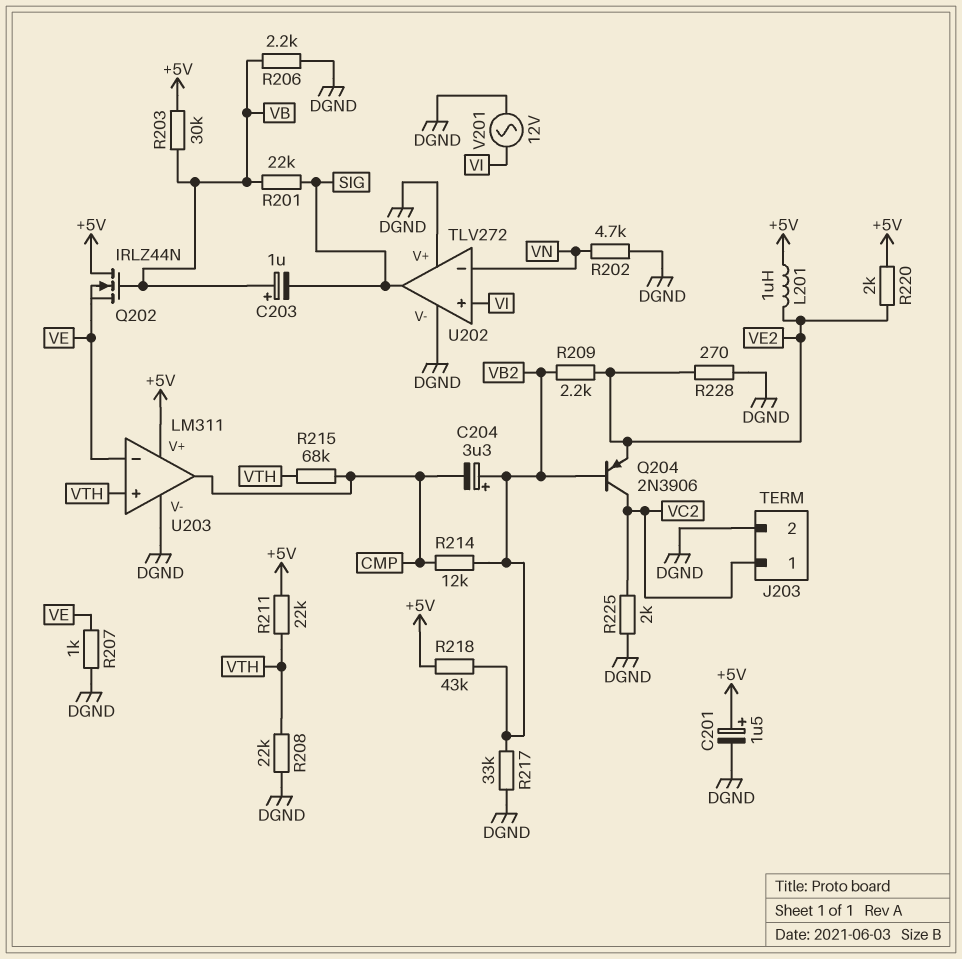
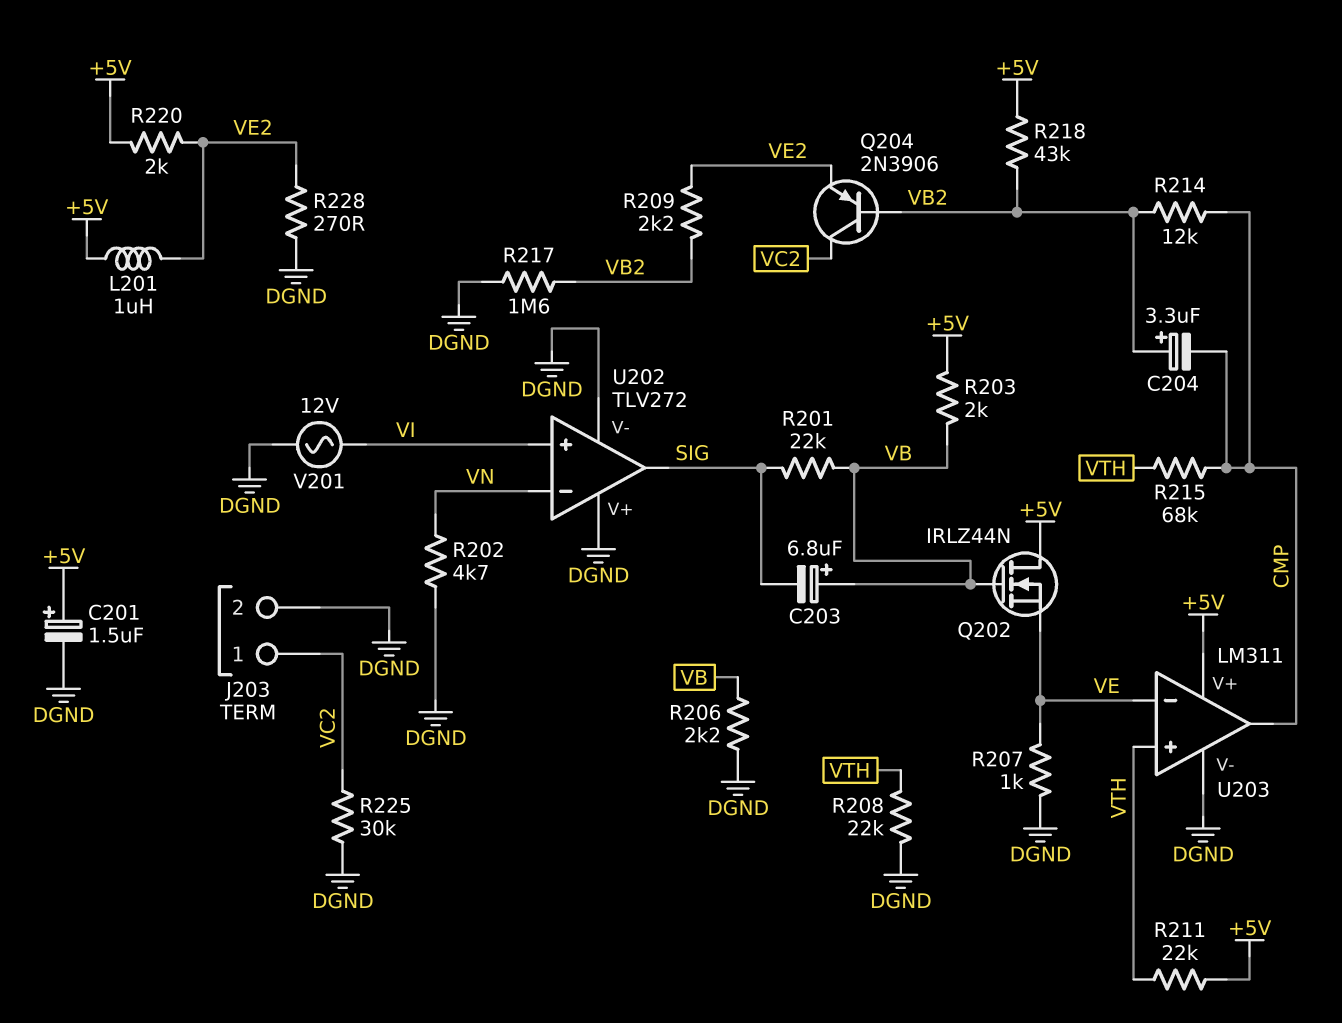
C203: 1uF (plus VB, minus SIG) -> 6.8uF (plus VB, minus SIG)
R203: 30k (+5V, VB) -> 2k (+5V, VB)
R217: 33k (DGND, VB2) -> 1.6M (DGND, VB2)
R225: 2k (DGND, VC2) -> 30k (DGND, VC2)

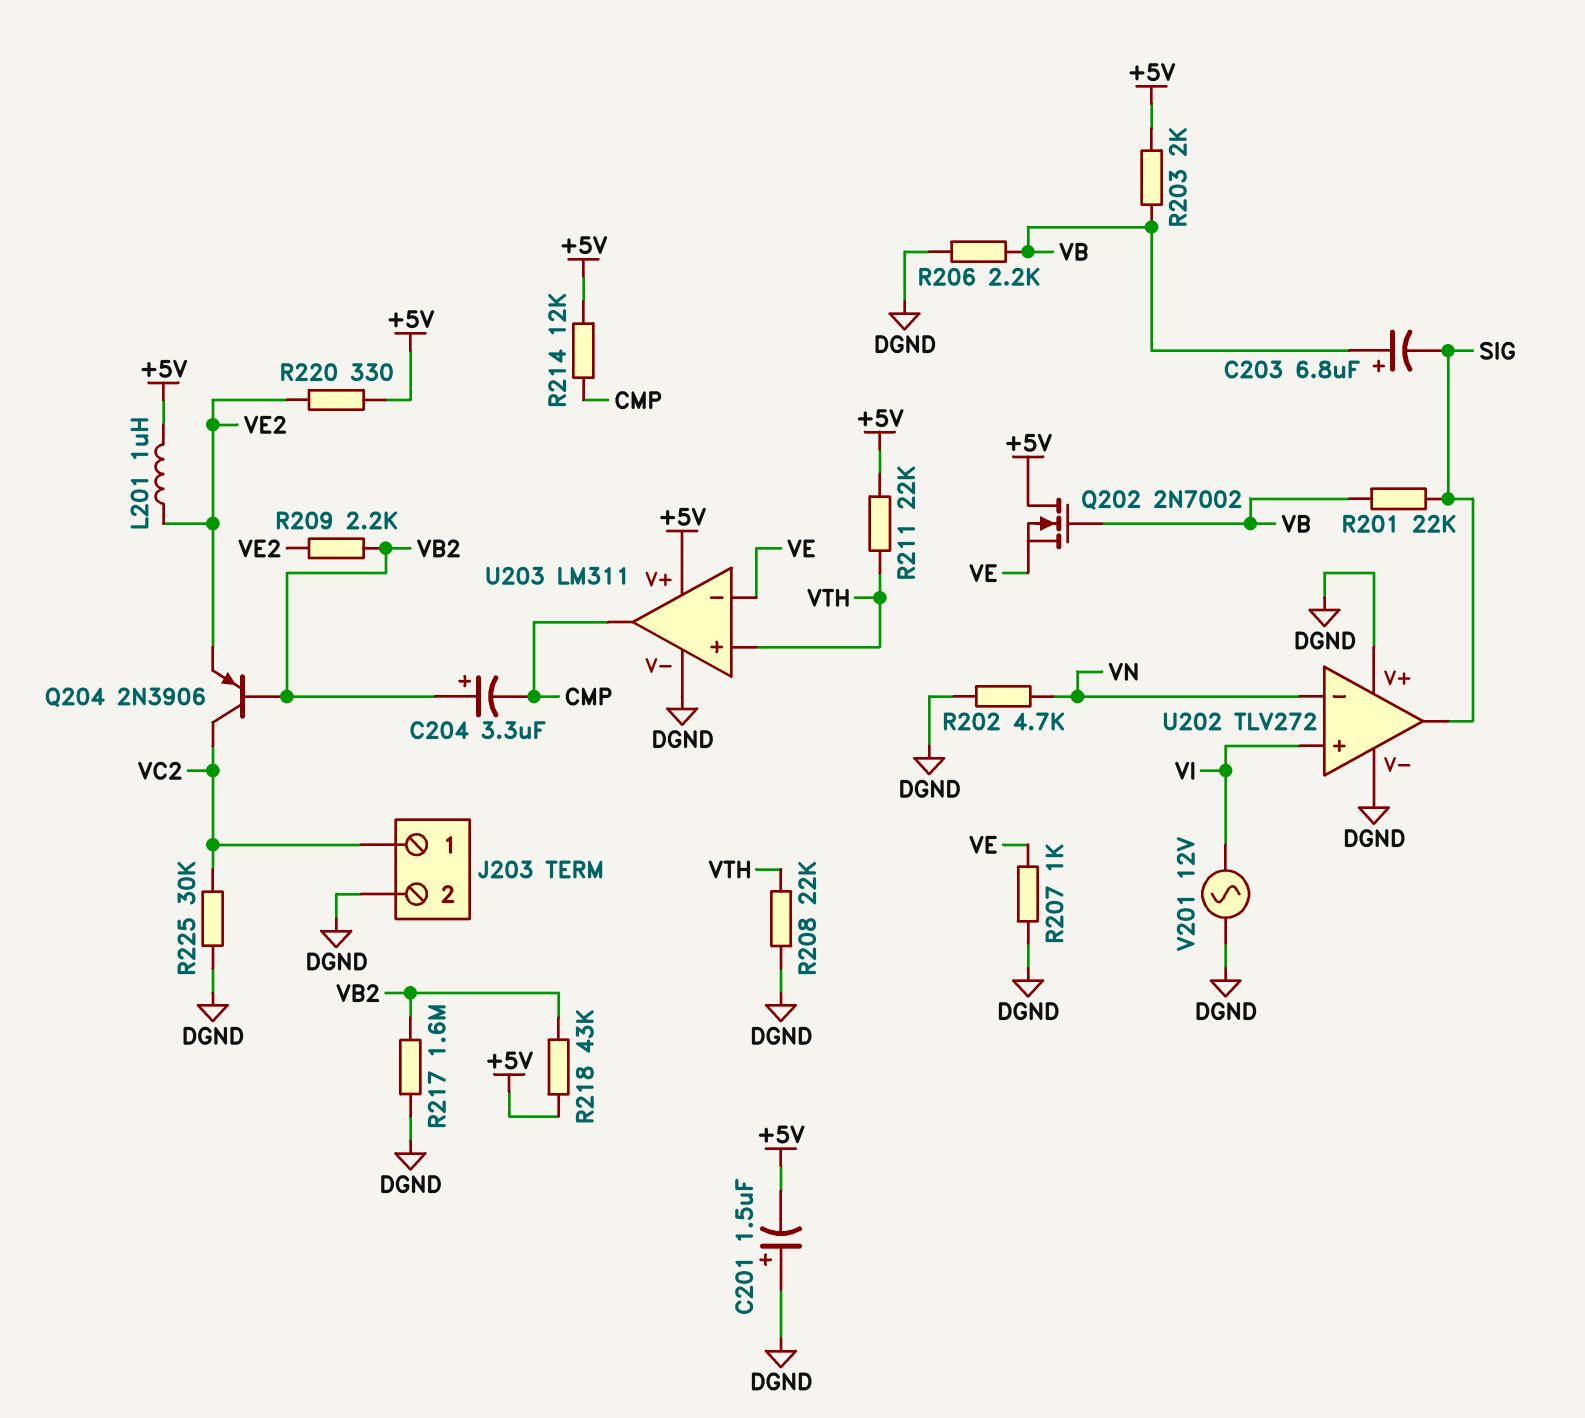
C201: 1.5uF (plus +5V, minus DGND) -> 1.5uF (plus DGND, minus +5V)
Q202: NMOS IRLZ44N (G VB, D +5V, S VE) -> NMOS 2N7002 (G VB, D +5V, S VE)
R214: 12k (CMP, VB2) -> 12k (+5V, CMP)
R215: 68k (CMP, VTH) -> none
R220: 2k (+5V, VE2) -> 330 (+5V, VE2)
R228: 270 (DGND, VE2) -> none

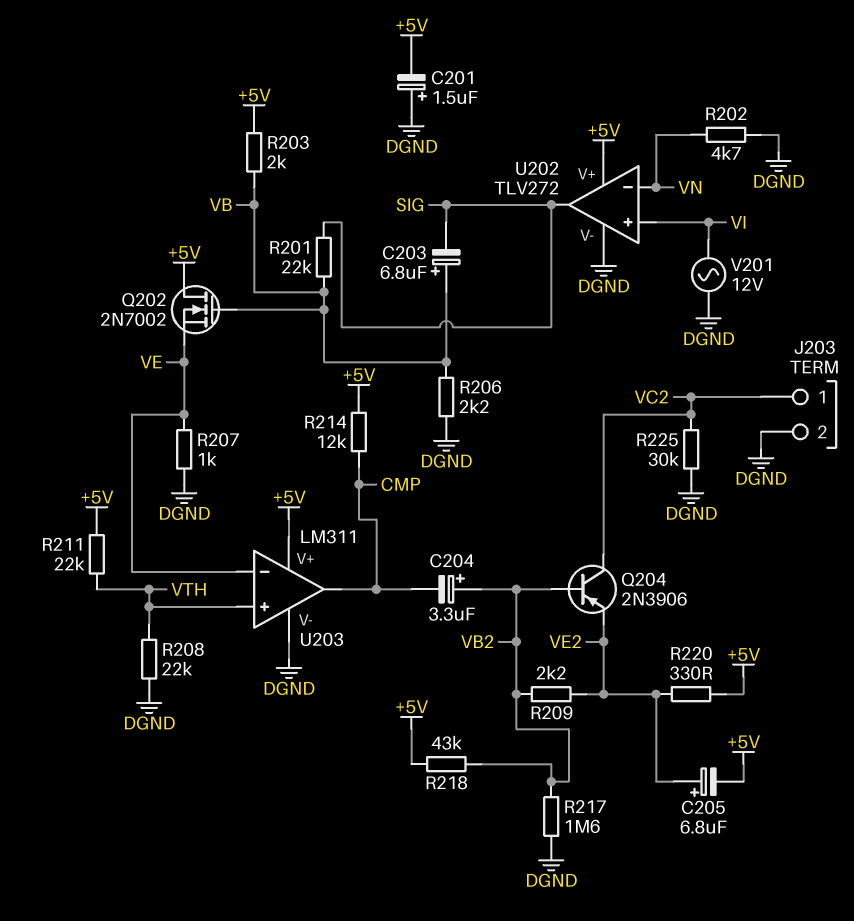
C205: none -> 6.8uF (plus VE2, minus +5V)
L201: 1uH (+5V, VE2) -> none
U202 pin V+: DGND -> +5V

